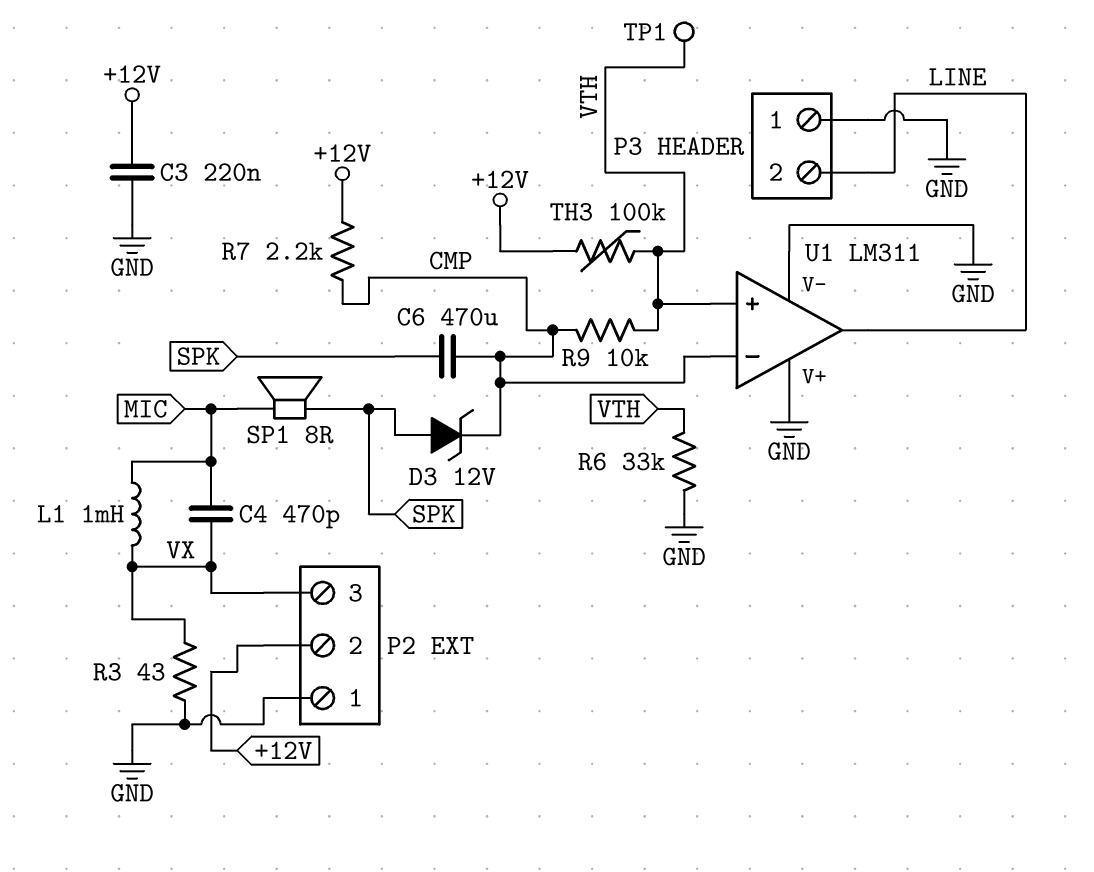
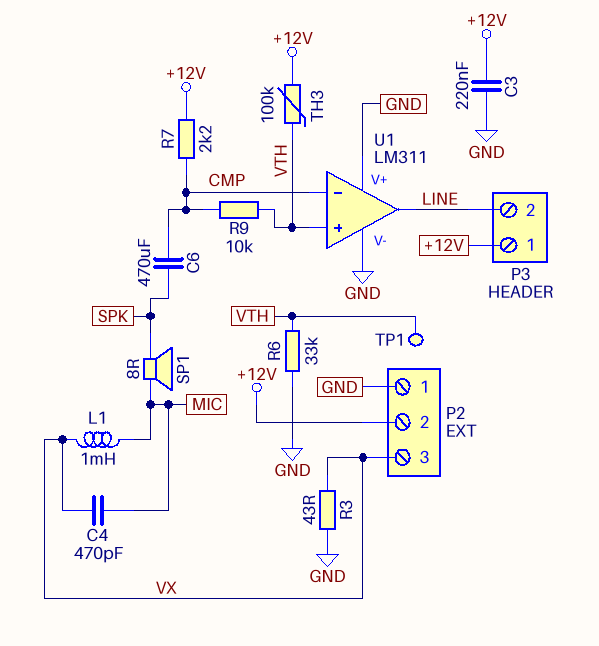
D3: zener 12V (A SPK, K CMP) -> none
P3 pin 1: GND -> +12V

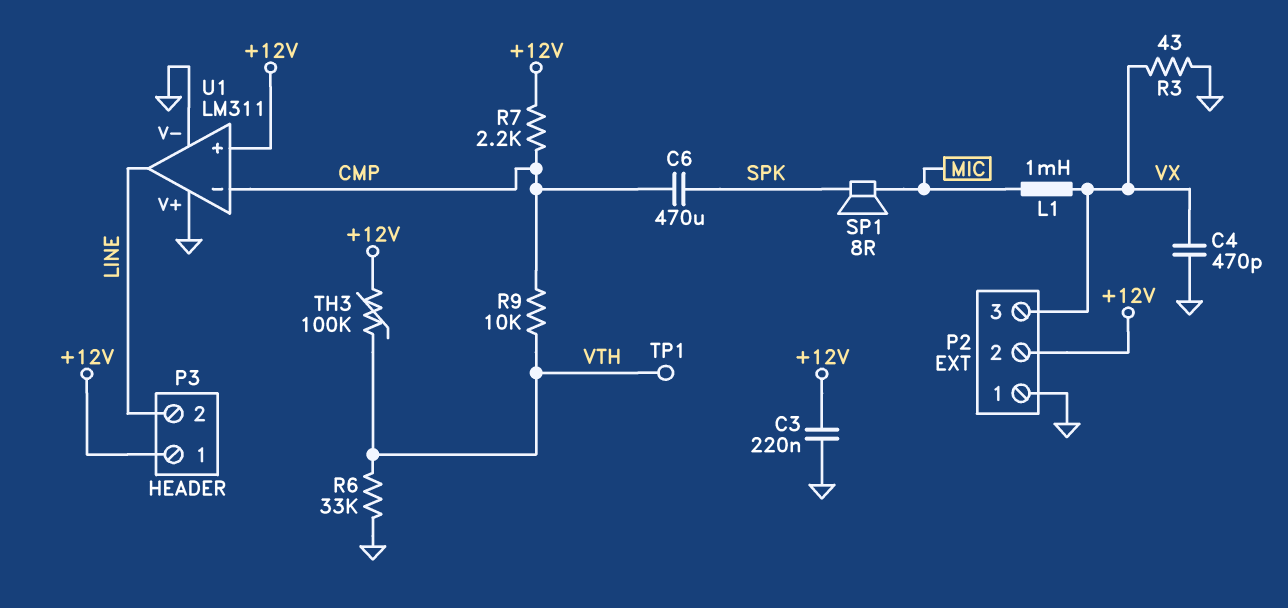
C4: 470pF (MIC, VX) -> 470pF (GND, VX)
U1 pin in+: VTH -> +12V

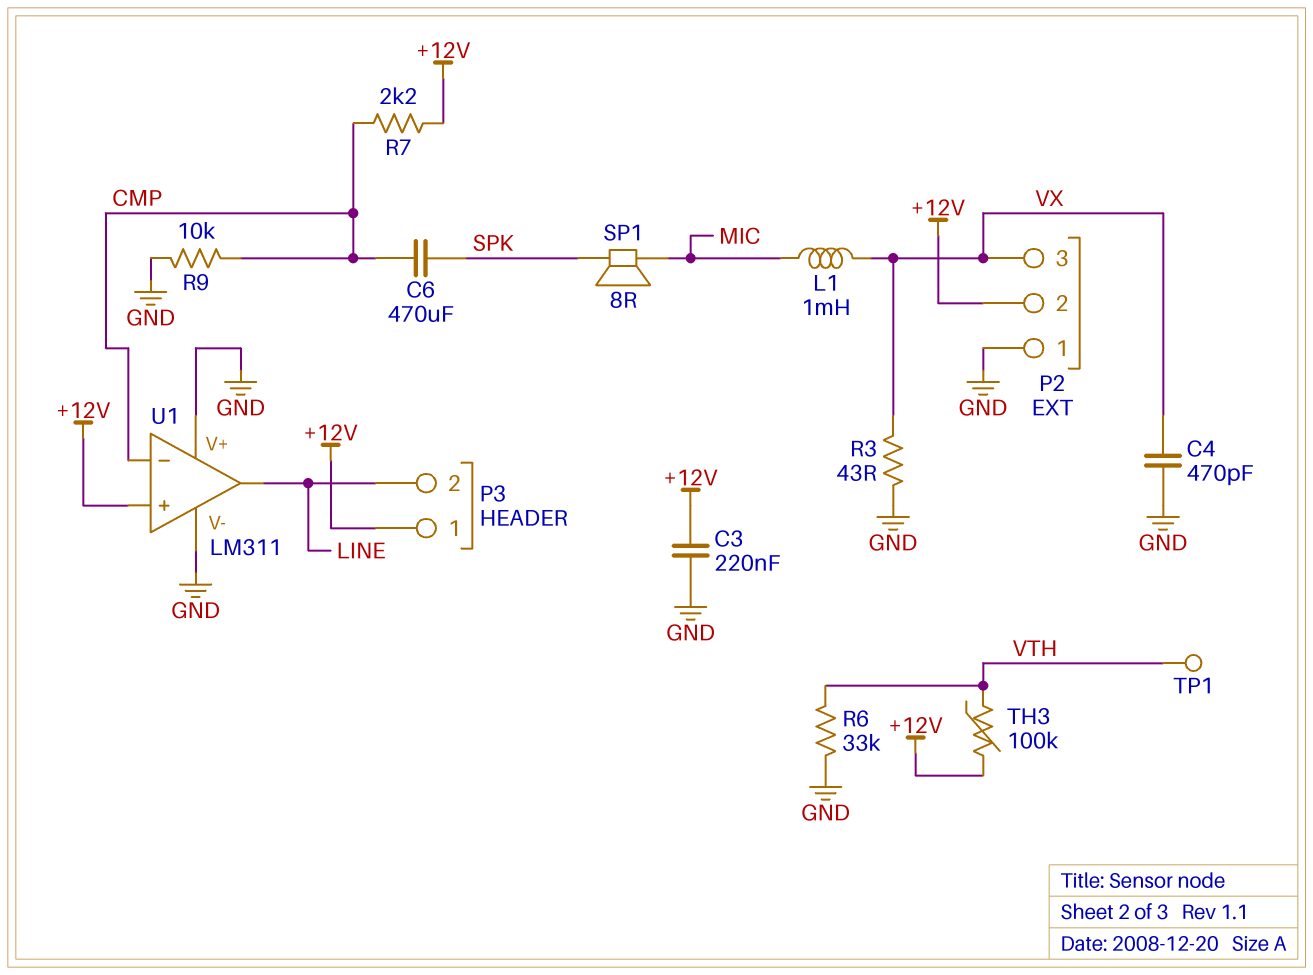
R9: 10k (CMP, VTH) -> 10k (CMP, GND)

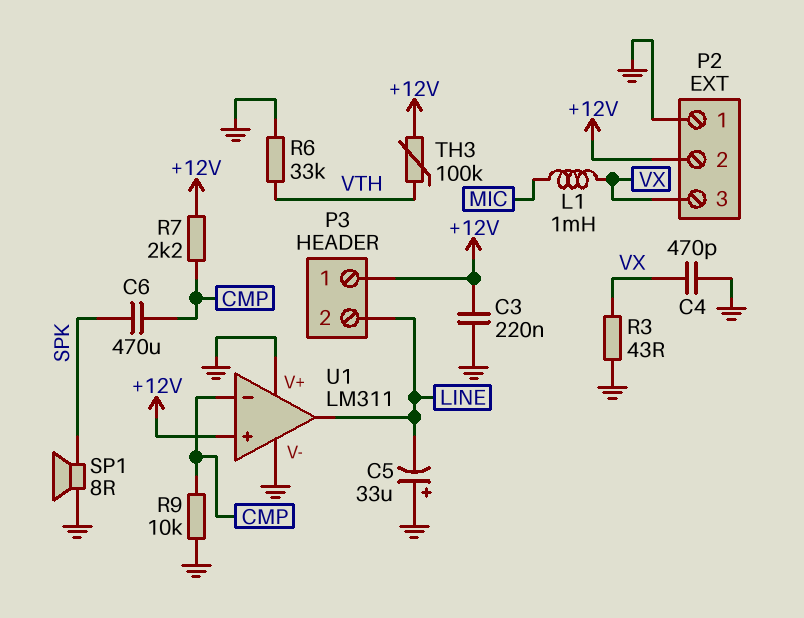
C5: none -> 33uF (plus GND, minus LINE)
SP1: speaker 8R (MIC, SPK) -> speaker 8R (GND, SPK)
TP1: test point (VTH) -> none

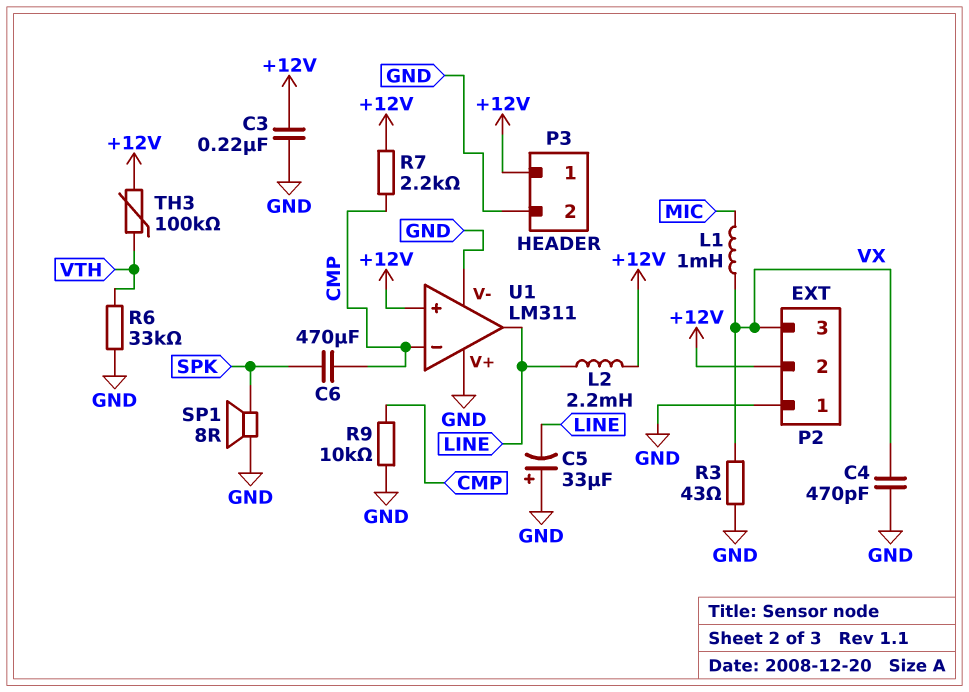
L2: none -> 2.2mH (+12V, LINE)
P3 pin 2: LINE -> GND

